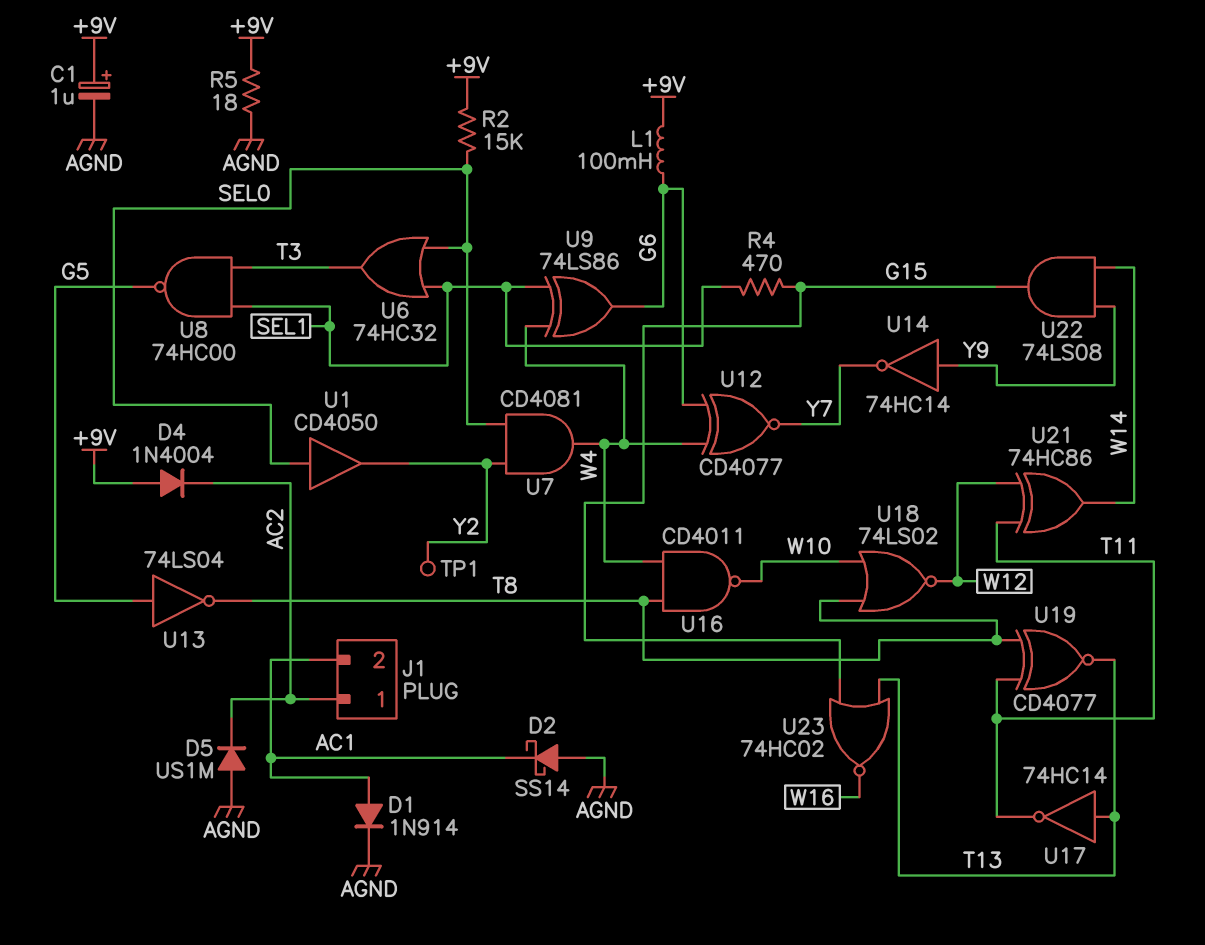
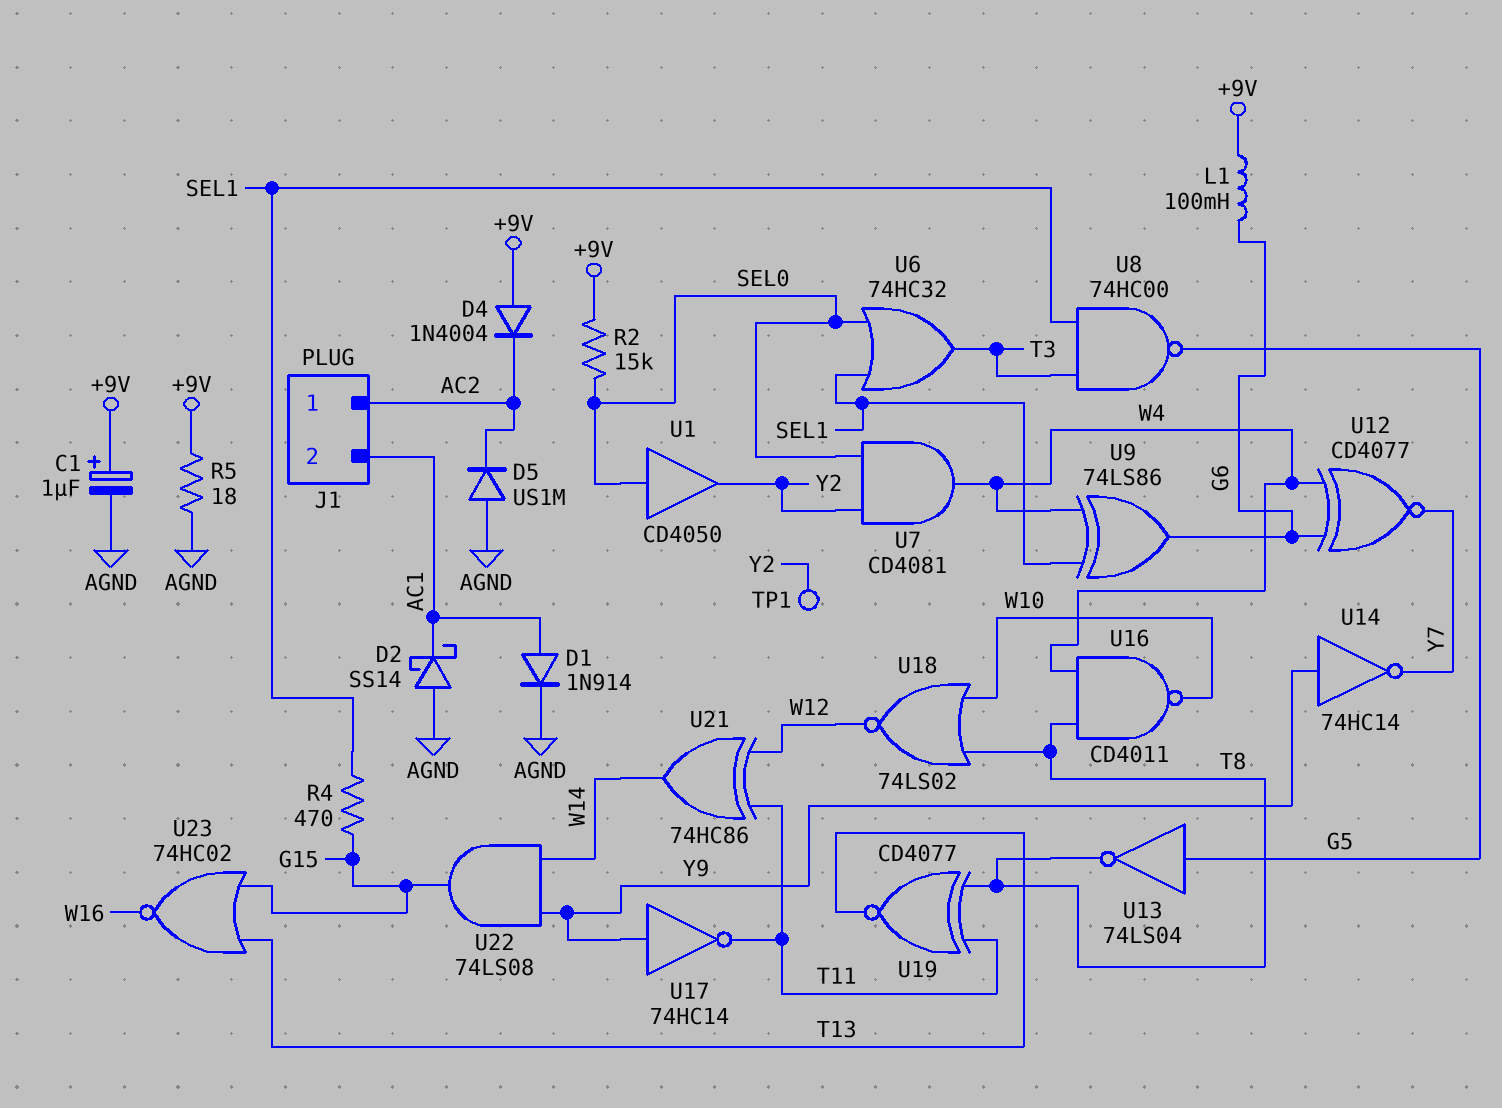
U17: NOT 74HC14 (in T13, out T11) -> NOT 74HC14 (in Y9, out T11)

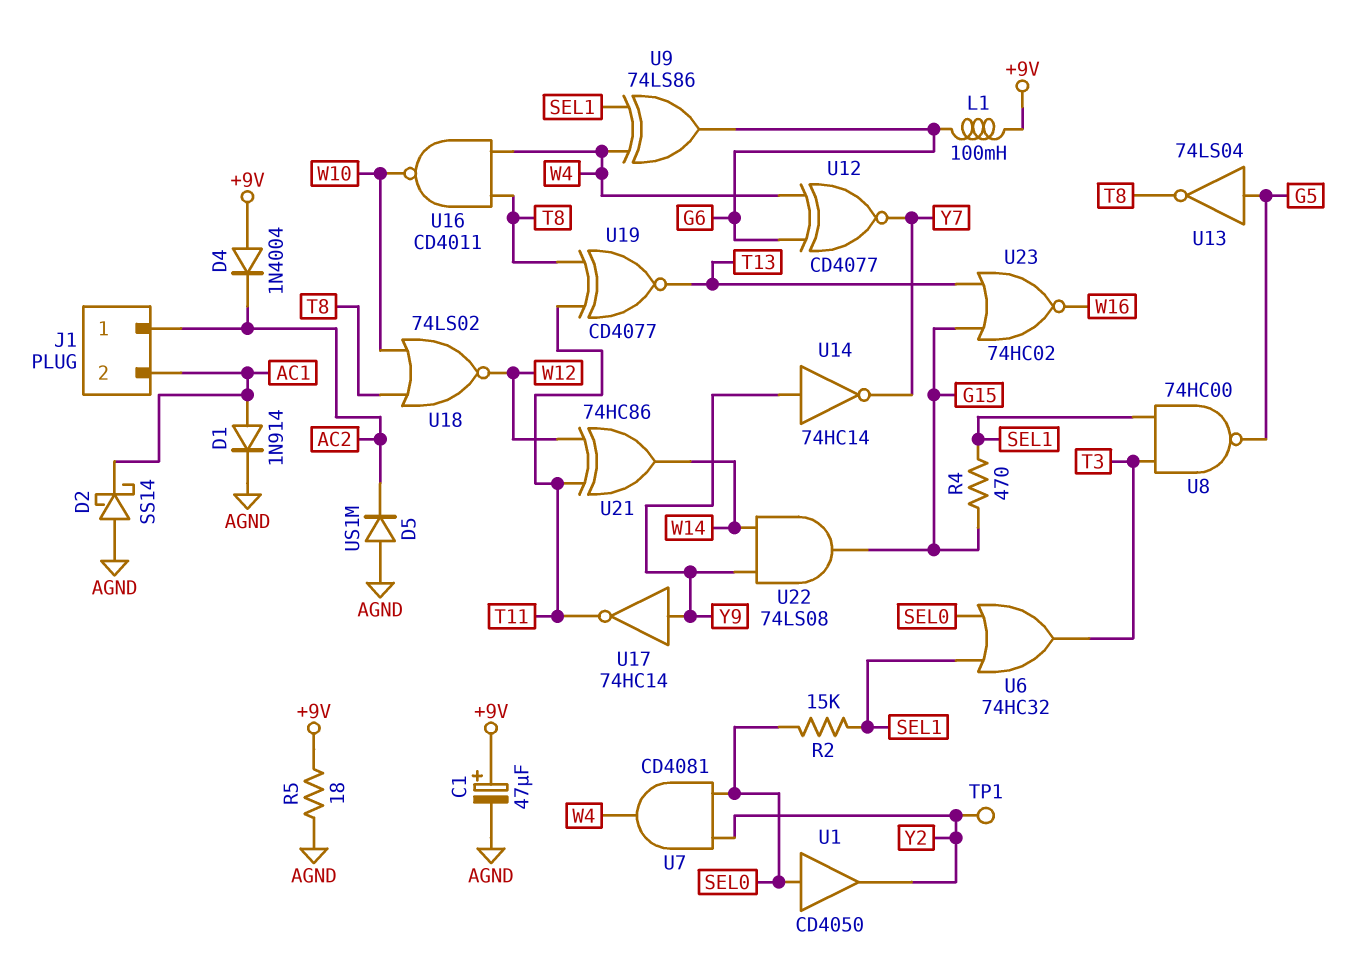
C1: 1uF (plus +9V, minus AGND) -> 47uF (plus +9V, minus AGND)
R2: 15k (+9V, SEL0) -> 15k (SEL0, SEL1)

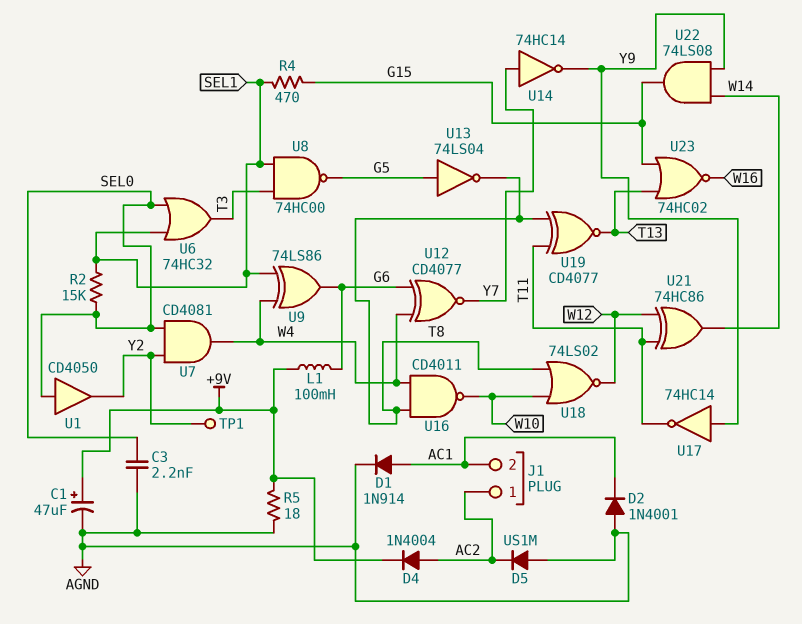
C3: none -> 2.2nF (AGND, SEL0)
D2: schottky SS14 (A AGND, K AC1) -> diode 1N4001 (A AGND, K AC1)
D4: diode 1N4004 (A +9V, K AC2) -> diode 1N4004 (A AC2, K +9V)
U14: NOT 74HC14 (in Y9, out Y7) -> NOT 74HC14 (in Y7, out Y9)

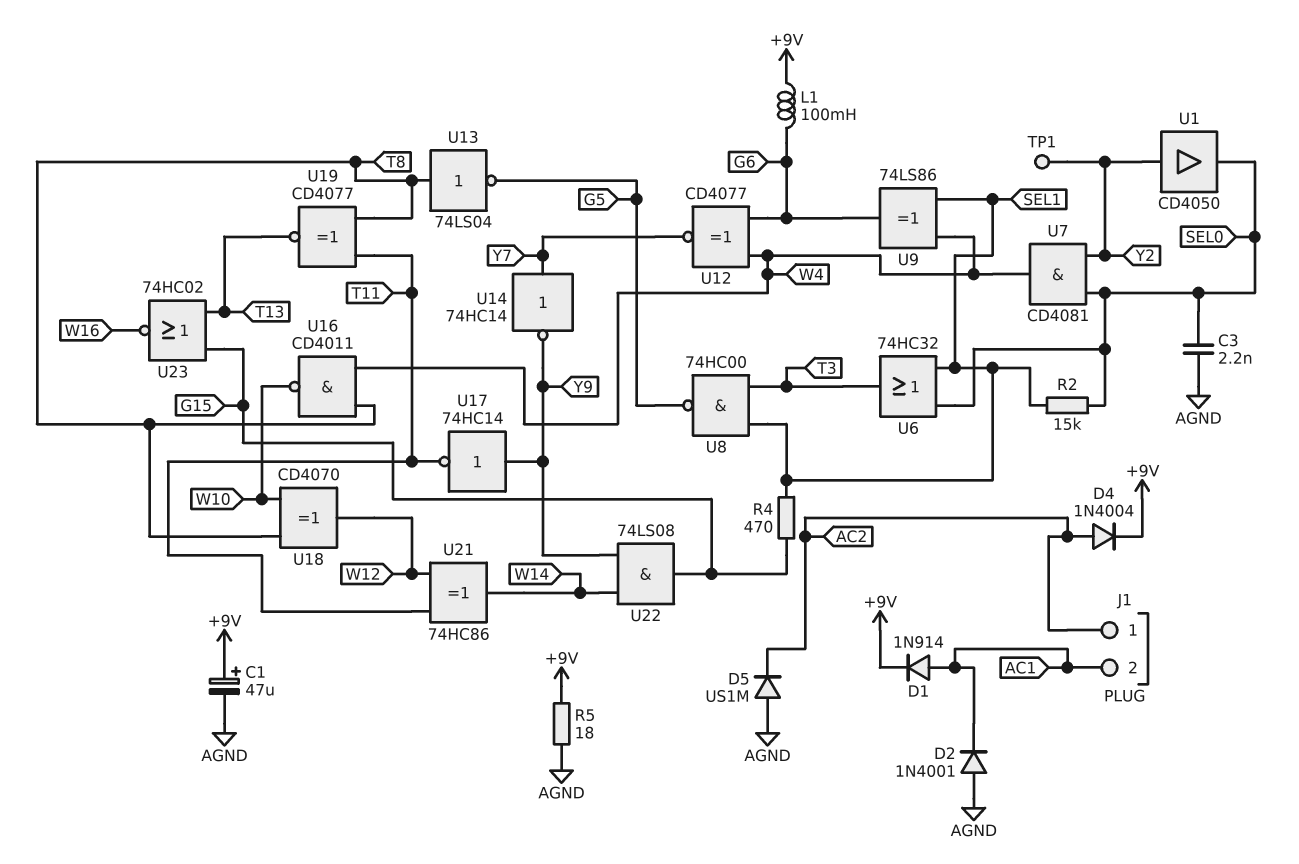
D1: diode 1N914 (A AC1, K AGND) -> diode 1N914 (A AC1, K +9V)
U1: buffer CD4050 (in SEL0, out Y2) -> buffer CD4050 (in Y2, out SEL0)
U13: NOT 74LS04 (in G5, out T8) -> NOT 74LS04 (in T8, out G5)
U18: NOR 74LS02 (in T8, in W10, out W12) -> XOR CD4070 (in T8, in W10, out W12)

